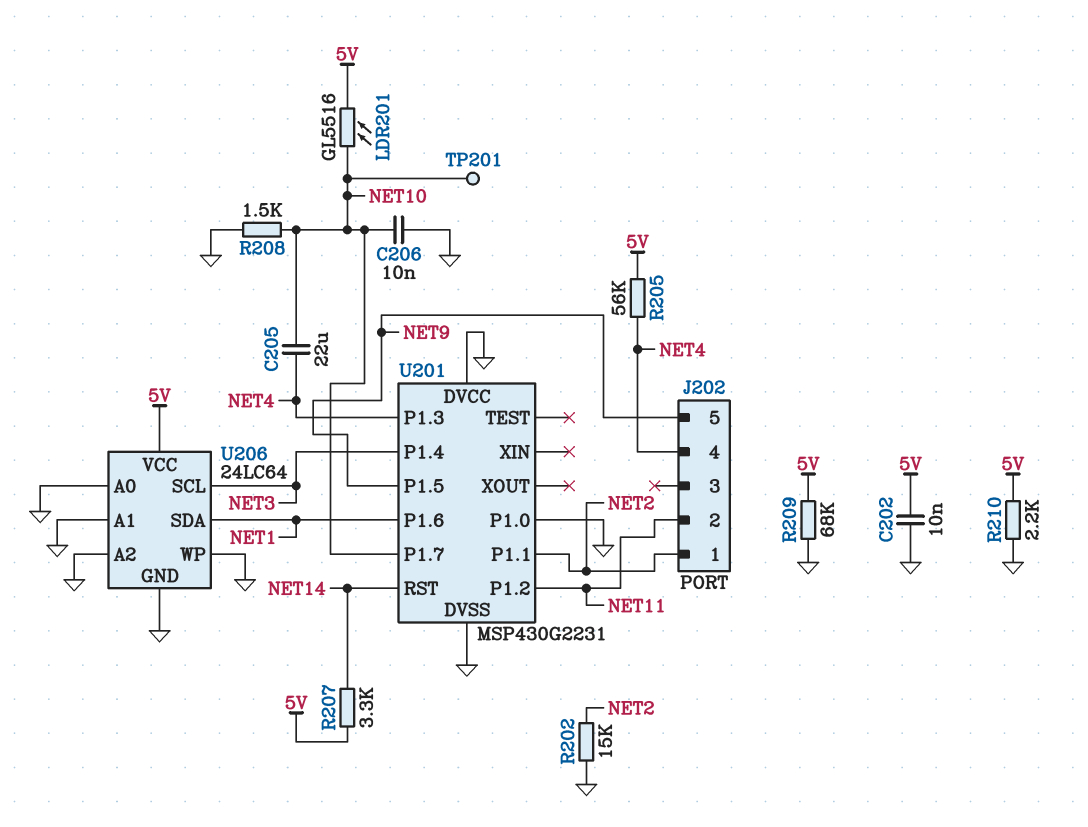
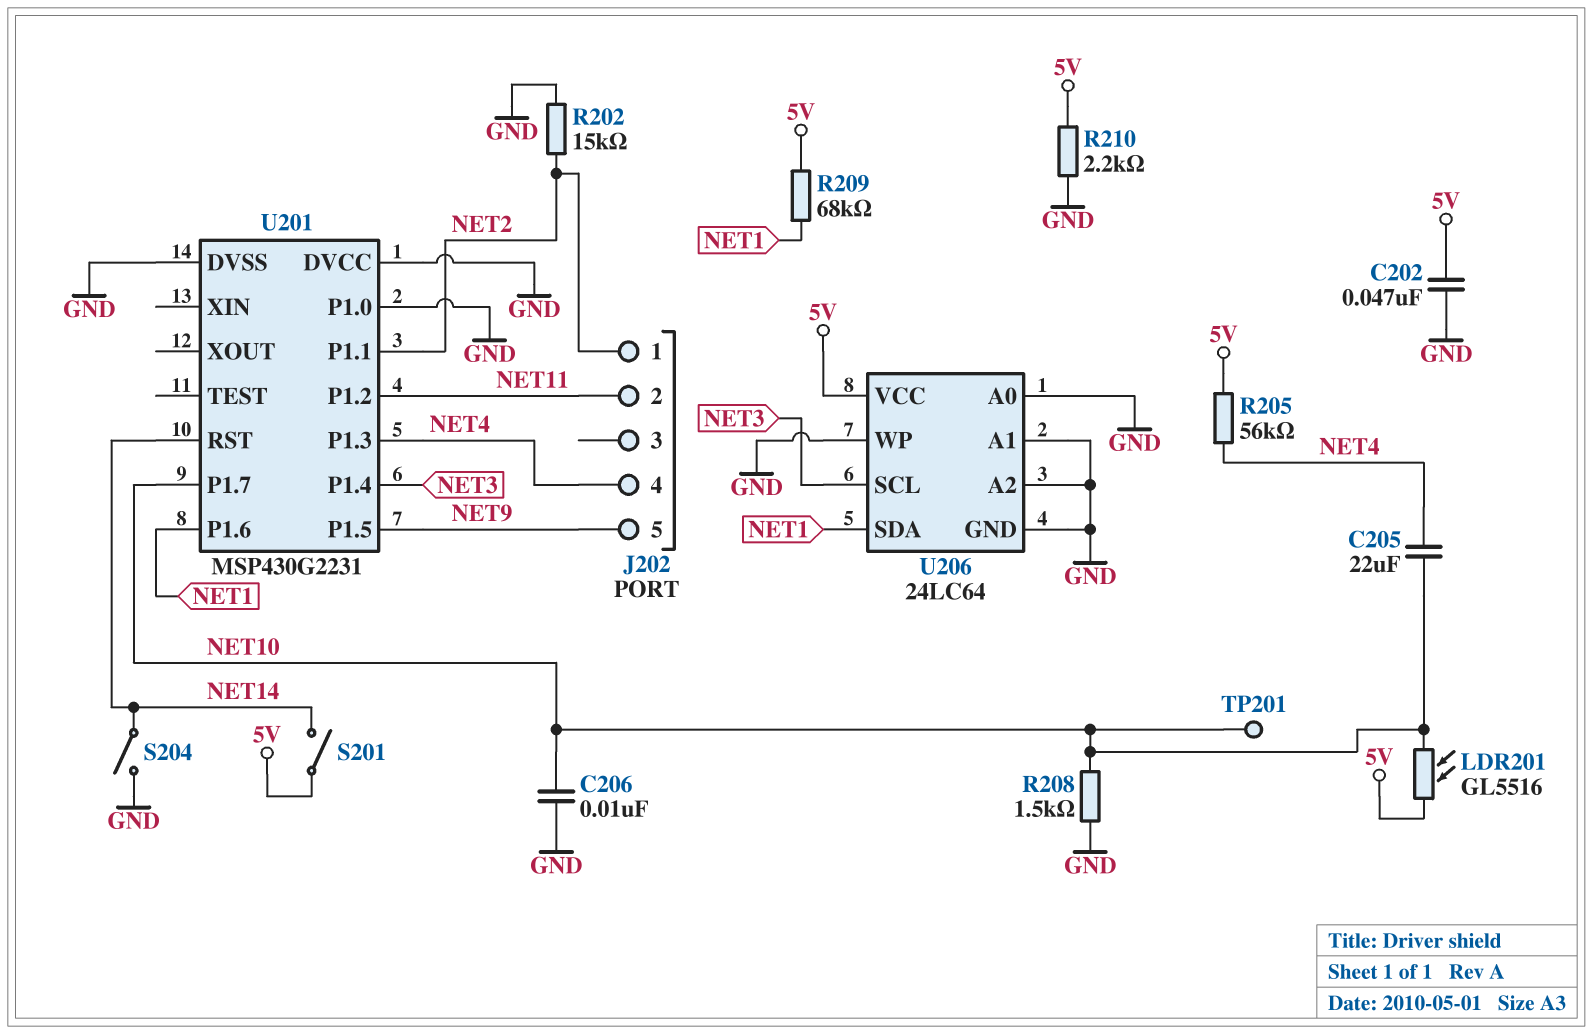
C202: 10nF (5V, GND) -> 47nF (5V, GND)
R207: 3.3k (5V, NET14) -> none
R209: 68k (5V, GND) -> 68k (5V, NET1)
S201: none -> switch (5V, NET14)
S204: none -> switch (GND, NET14)

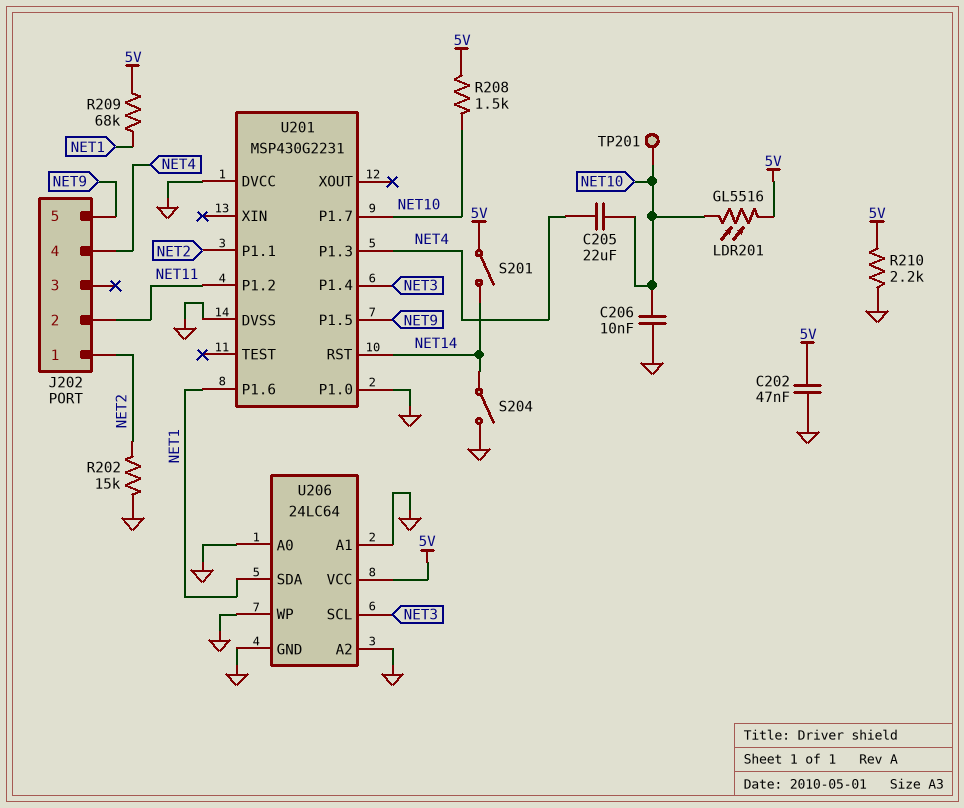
R205: 56k (5V, NET4) -> none
R208: 1.5k (GND, NET10) -> 1.5k (5V, NET10)

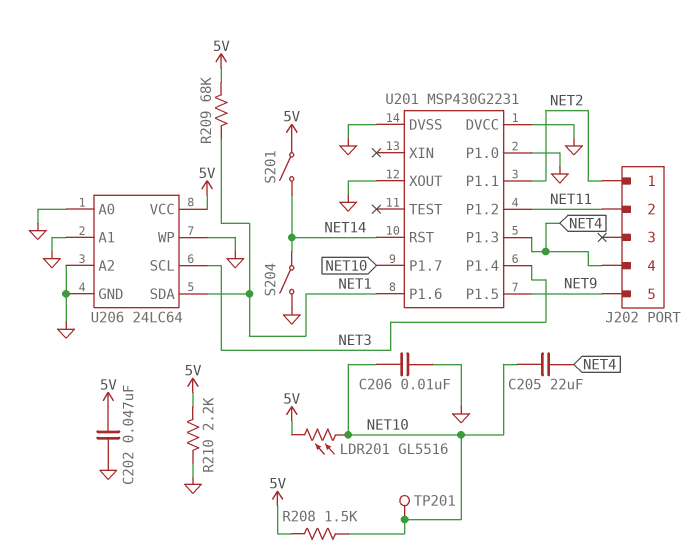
R202: 15k (GND, NET2) -> none
U201 pin XOUT: none -> GND

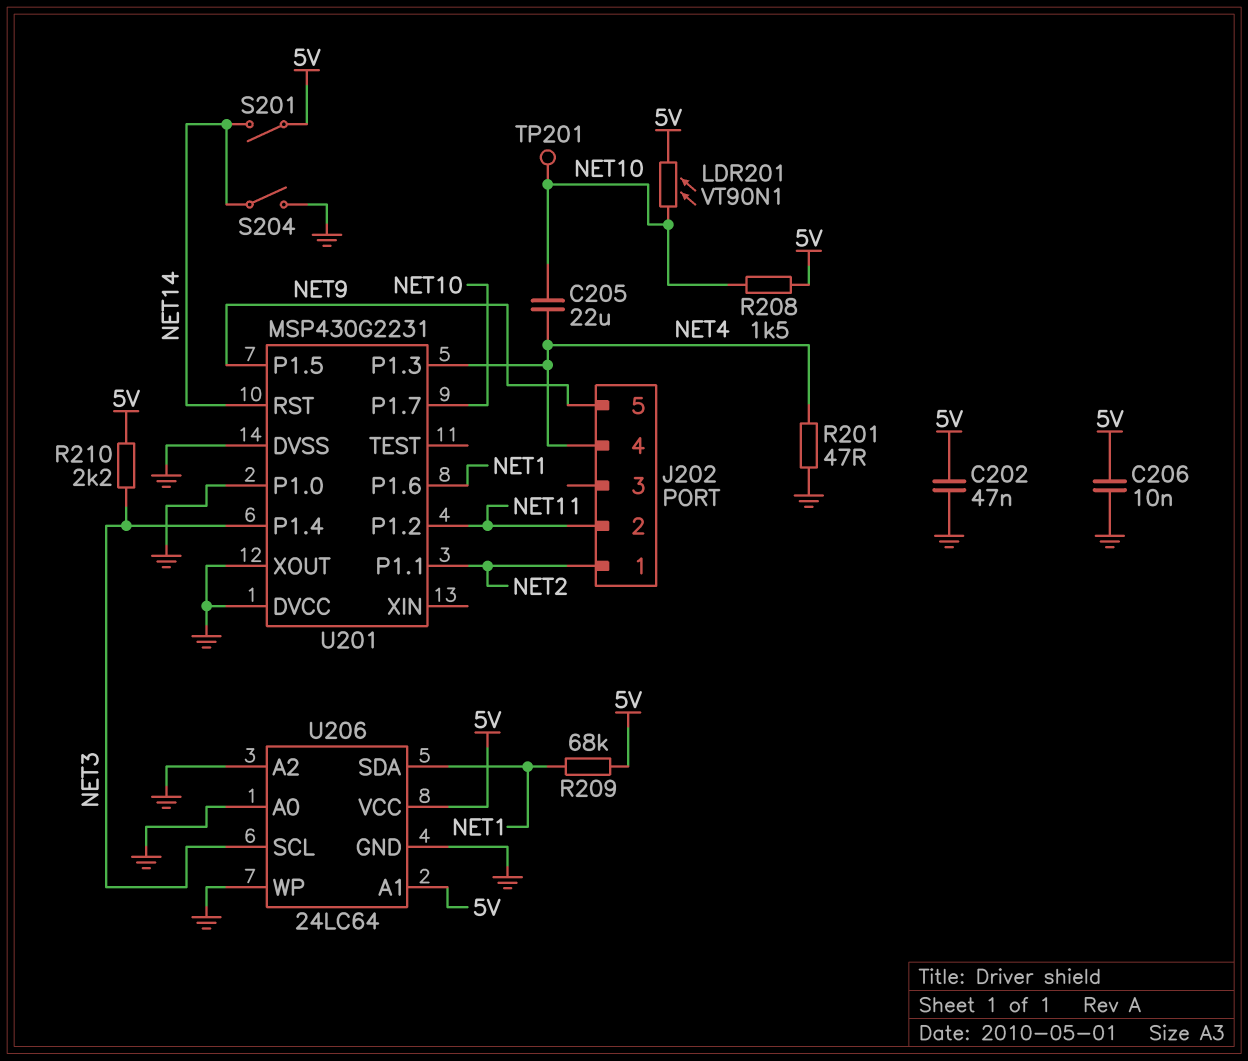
C206: 10nF (GND, NET10) -> 10nF (5V, GND)
LDR201: GL5516 (5V, NET10) -> VT90N1 (5V, NET10)
R201: none -> 47 (GND, NET4)
R210: 2.2k (5V, GND) -> 2.2k (5V, NET3)
U206 pin A1: GND -> 5V

